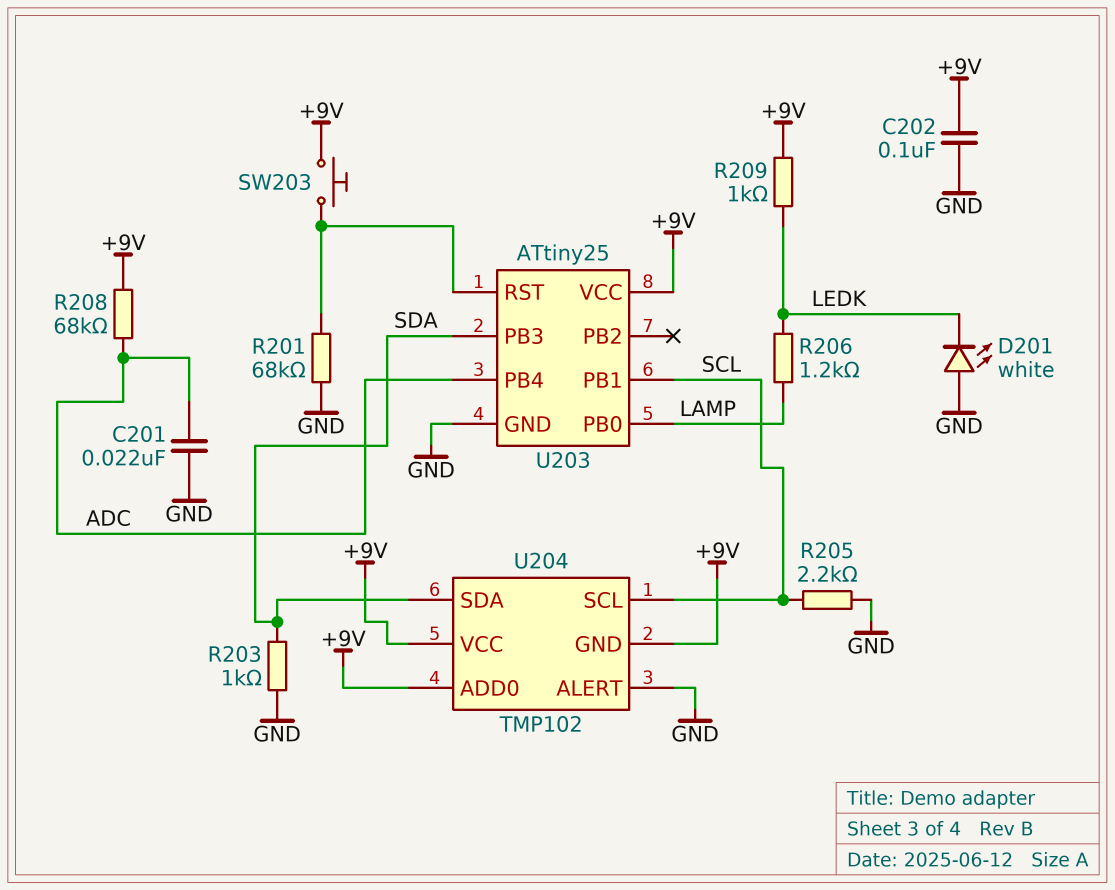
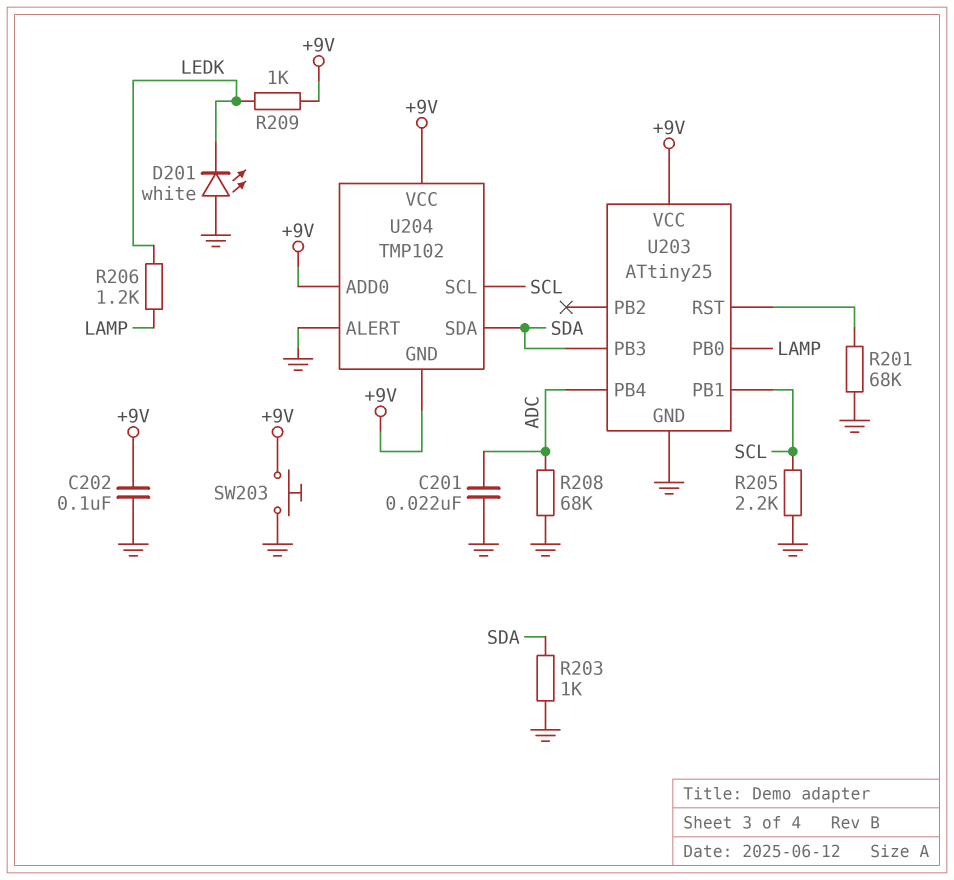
R208: 68k (+9V, ADC) -> 68k (ADC, GND)
SW203: button (+9V, U203/RST) -> button (+9V, GND)

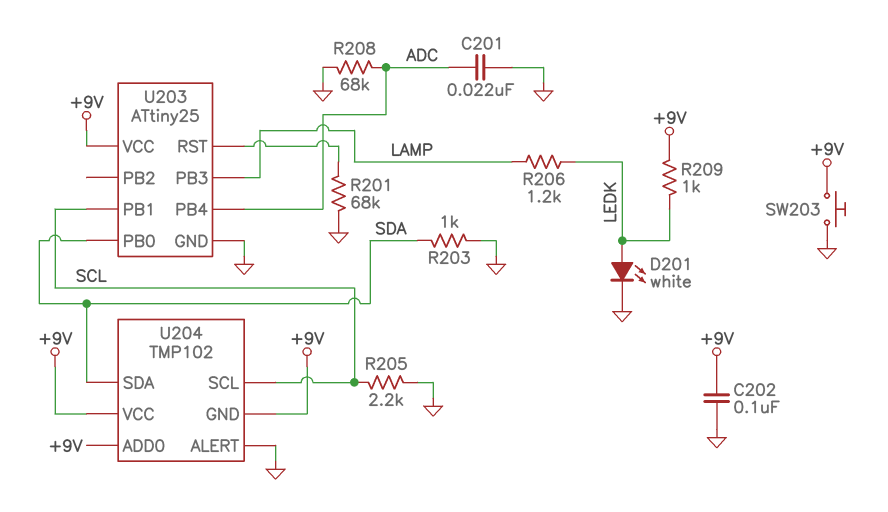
D201: LED white (A GND, K LEDK) -> LED white (A LEDK, K GND)
U203 pin PB0: LAMP -> SDA
U203 pin PB3: SDA -> LAMP

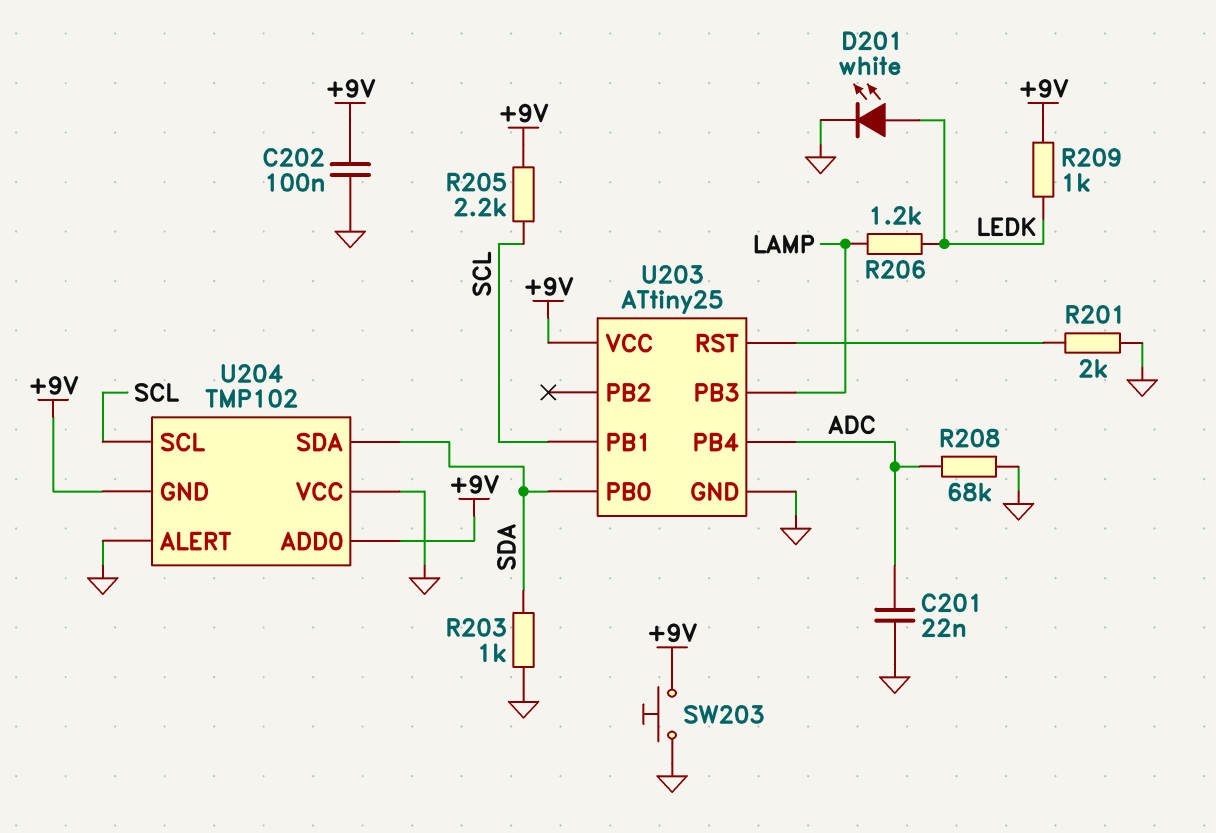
R201: 68k (GND, U203/RST) -> 2k (GND, U203/RST)
R205: 2.2k (GND, SCL) -> 2.2k (+9V, SCL)
U204 pin VCC: +9V -> GND

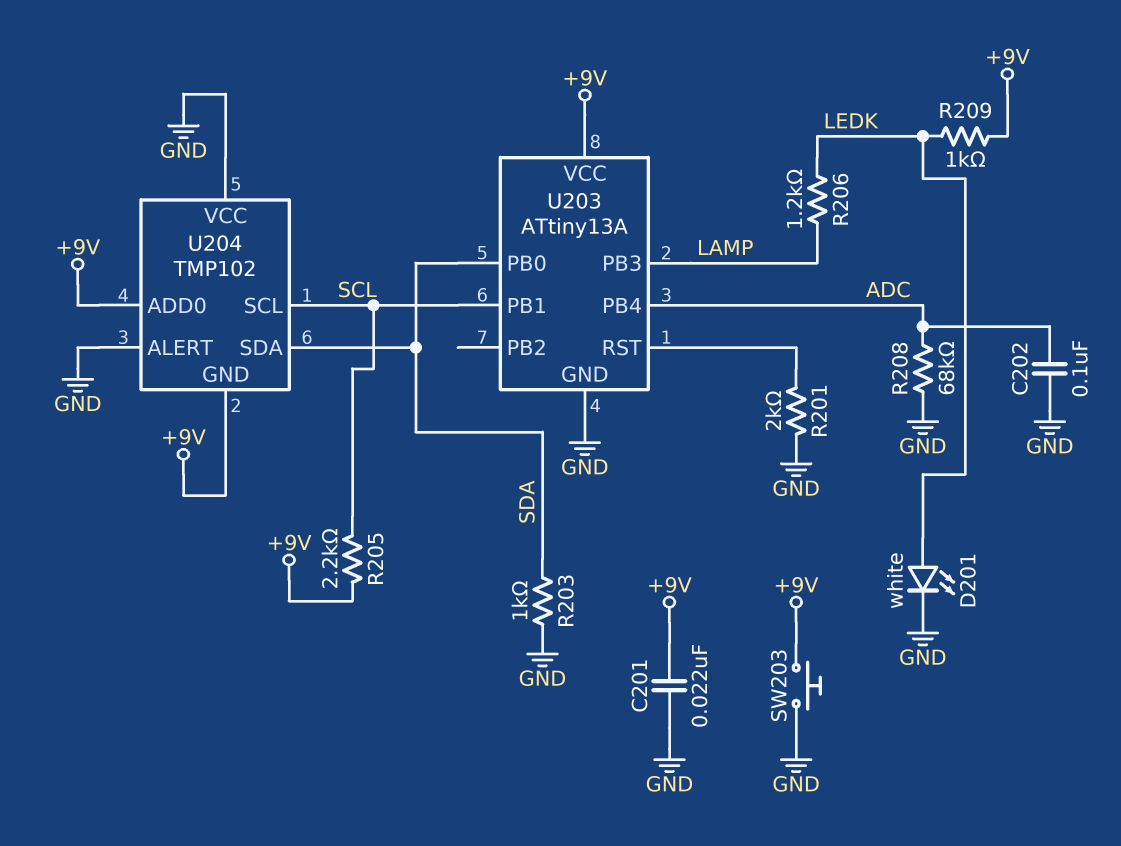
C201: 22nF (ADC, GND) -> 22nF (+9V, GND)
C202: 100nF (+9V, GND) -> 100nF (ADC, GND)
U203: ATtiny25 -> ATtiny13A

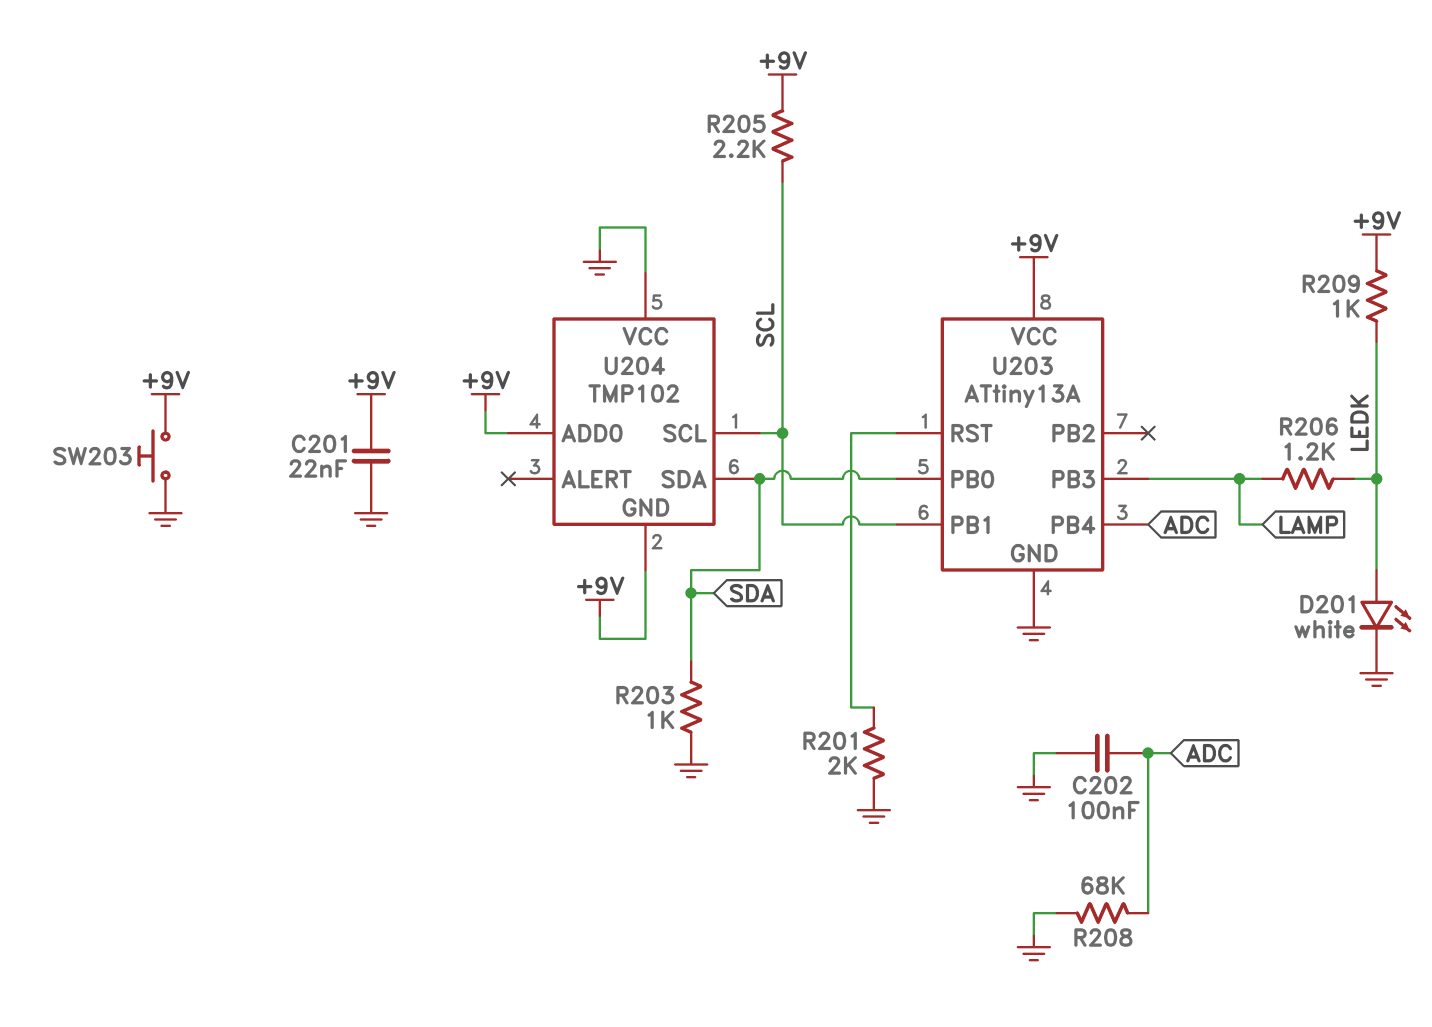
U204 pin ALERT: GND -> none

